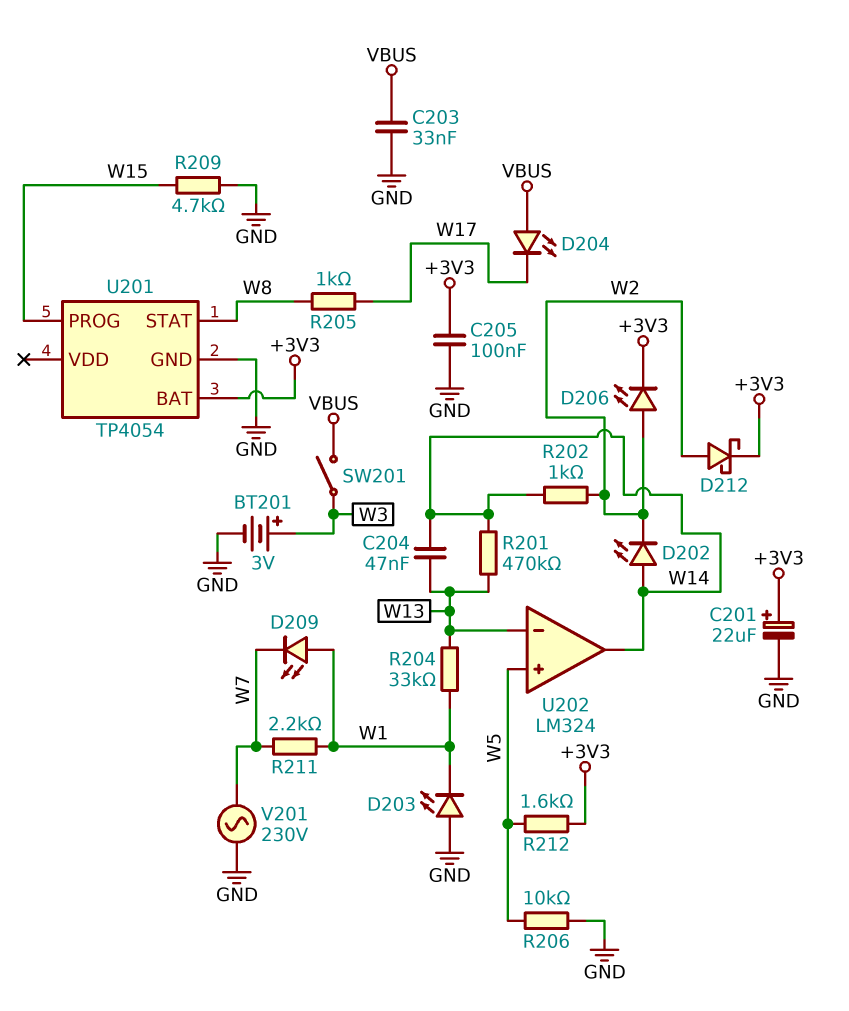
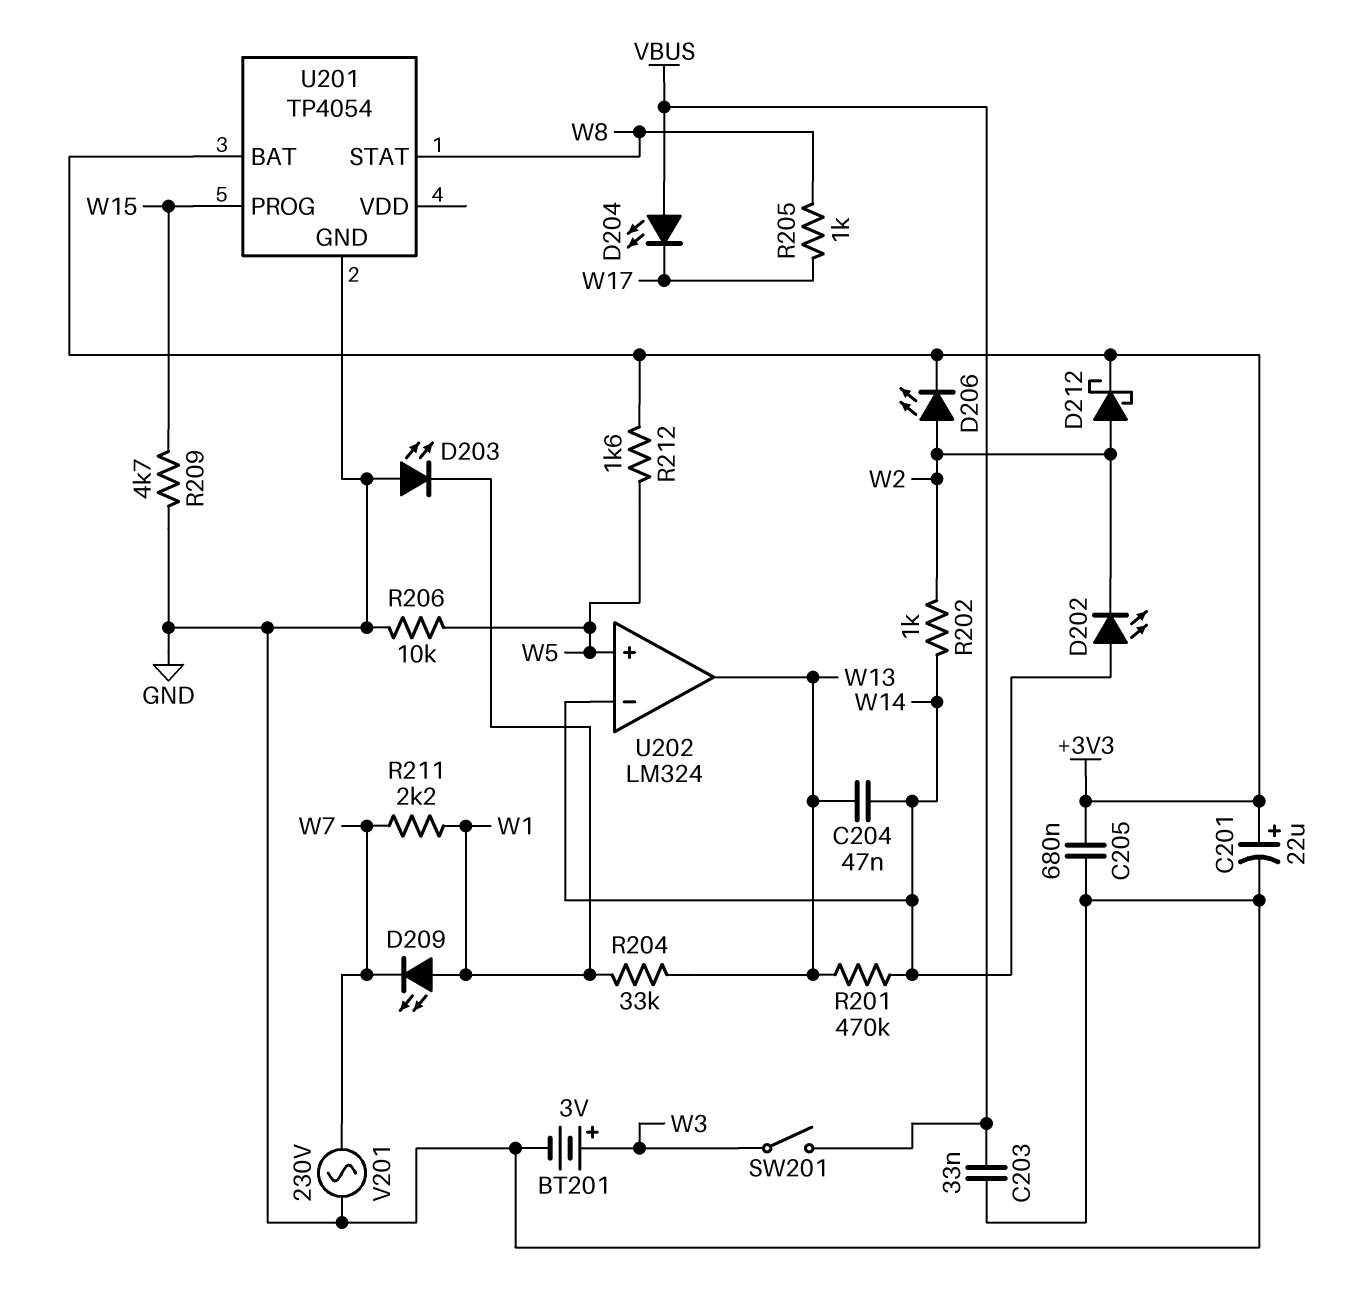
C205: 100nF (+3V3, GND) -> 680nF (+3V3, GND)
U202 pin in-: W13 -> W14
U202 pin out: W14 -> W13

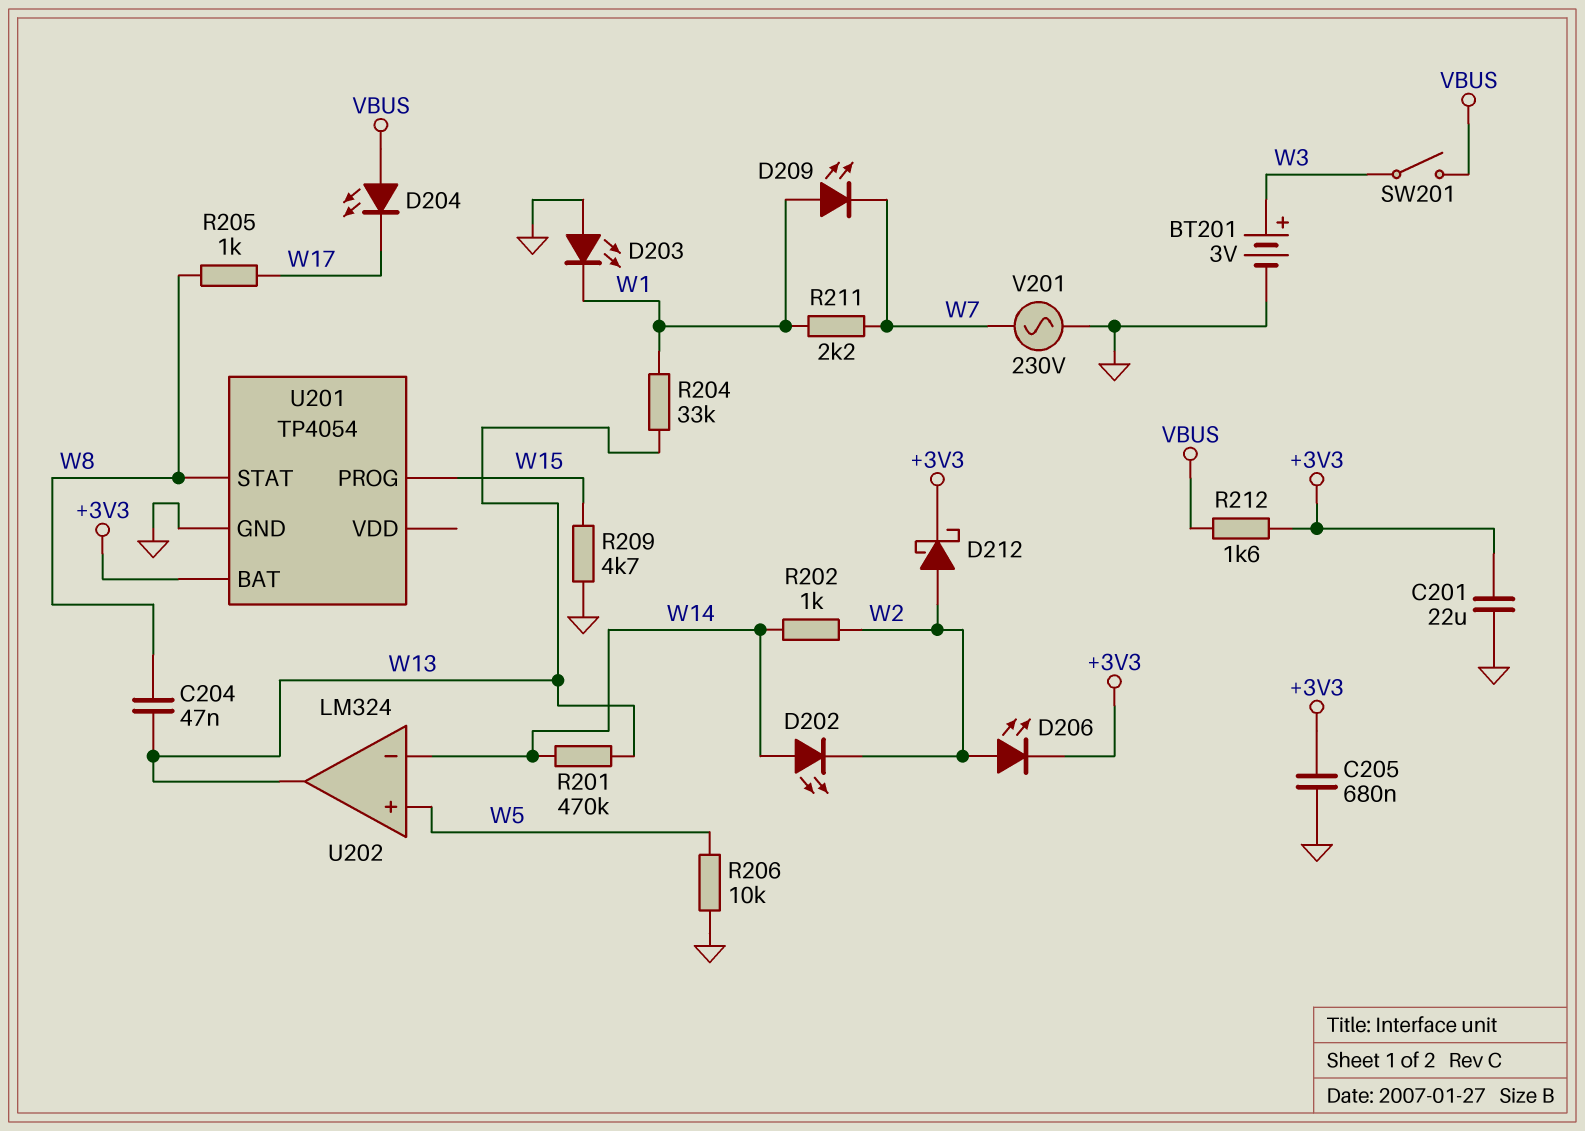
C201: 22uF (plus +3V3, minus GND) -> 22uF (+3V3, GND)
C203: 33nF (GND, VBUS) -> none
C204: 47nF (W13, W14) -> 47nF (W8, W13)
R212: 1.6k (+3V3, W5) -> 1.6k (+3V3, VBUS)

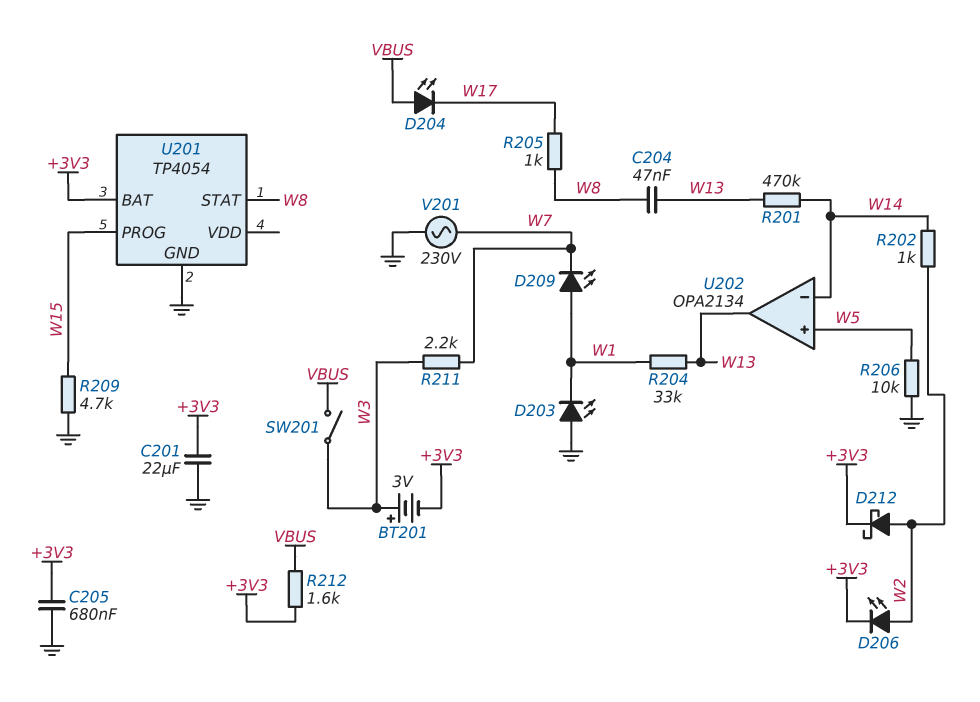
BT201: 3V (plus W3, minus GND) -> 3V (plus W3, minus +3V3)
D202: LED (A W14, K W2) -> none
R211: 2.2k (W1, W7) -> 2.2k (W3, W7)
U202: LM324 -> OPA2134

